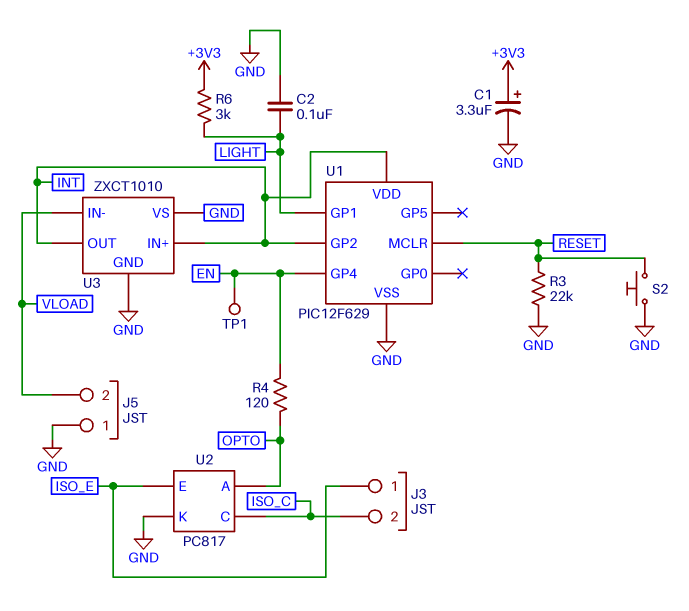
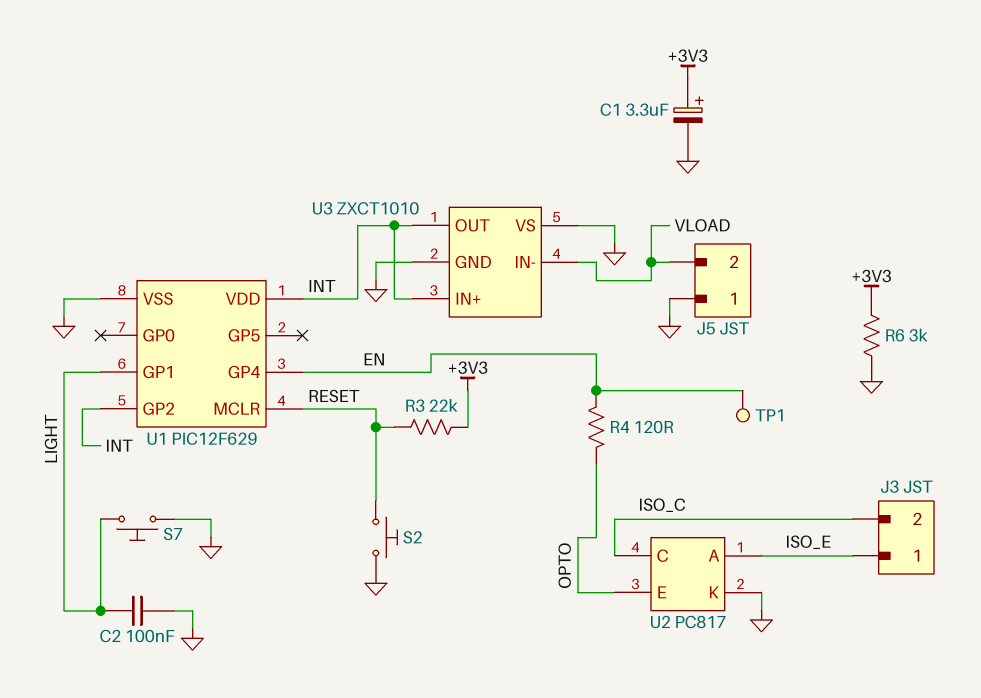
R3: 22k (GND, RESET) -> 22k (+3V3, RESET)
R6: 3k (+3V3, LIGHT) -> 3k (+3V3, GND)
S7: none -> button (GND, LIGHT)
U2 pin A: OPTO -> ISO_E
U2 pin E: ISO_E -> OPTO

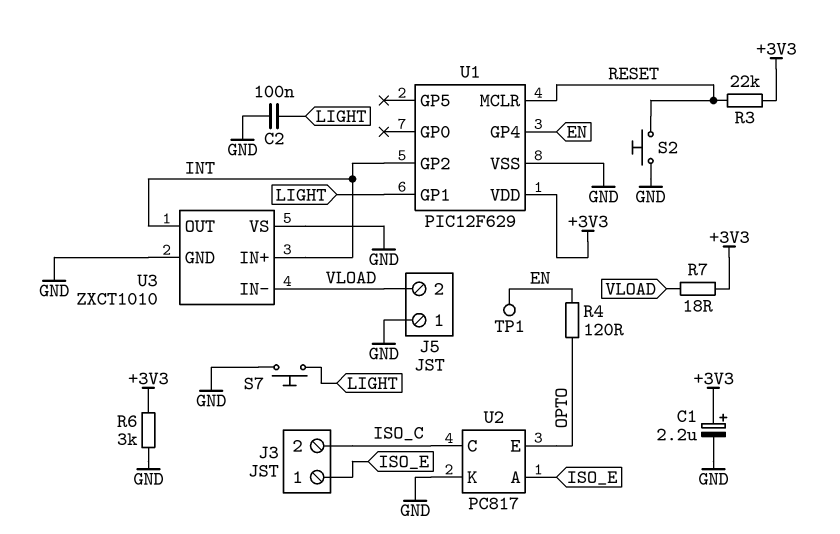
C1: 3.3uF (plus +3V3, minus GND) -> 2.2uF (plus +3V3, minus GND)
R7: none -> 18 (+3V3, VLOAD)
U1 pin VDD: INT -> +3V3

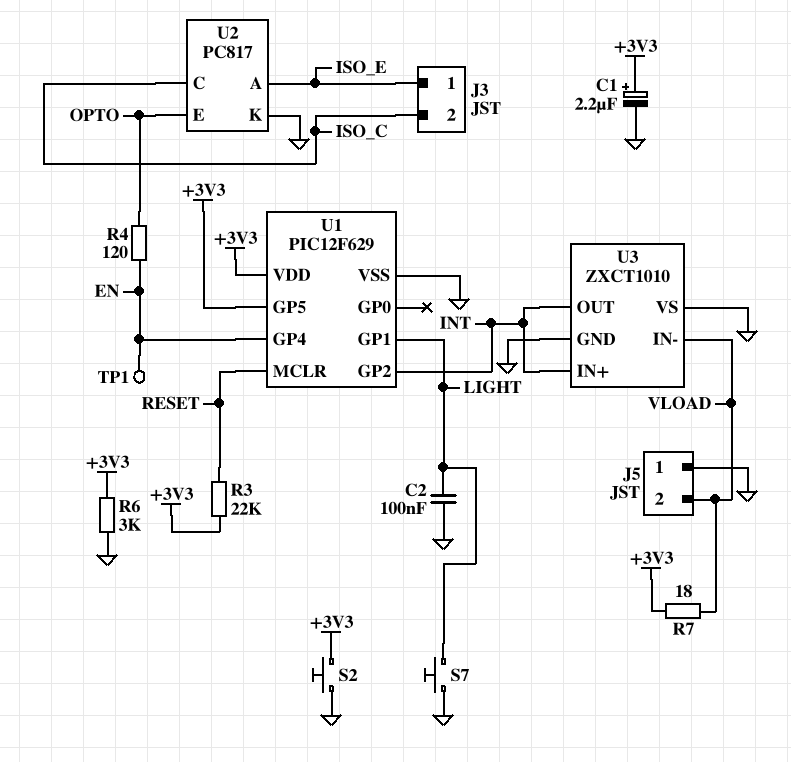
S2: button (GND, RESET) -> button (+3V3, GND)
U1 pin GP5: none -> +3V3

